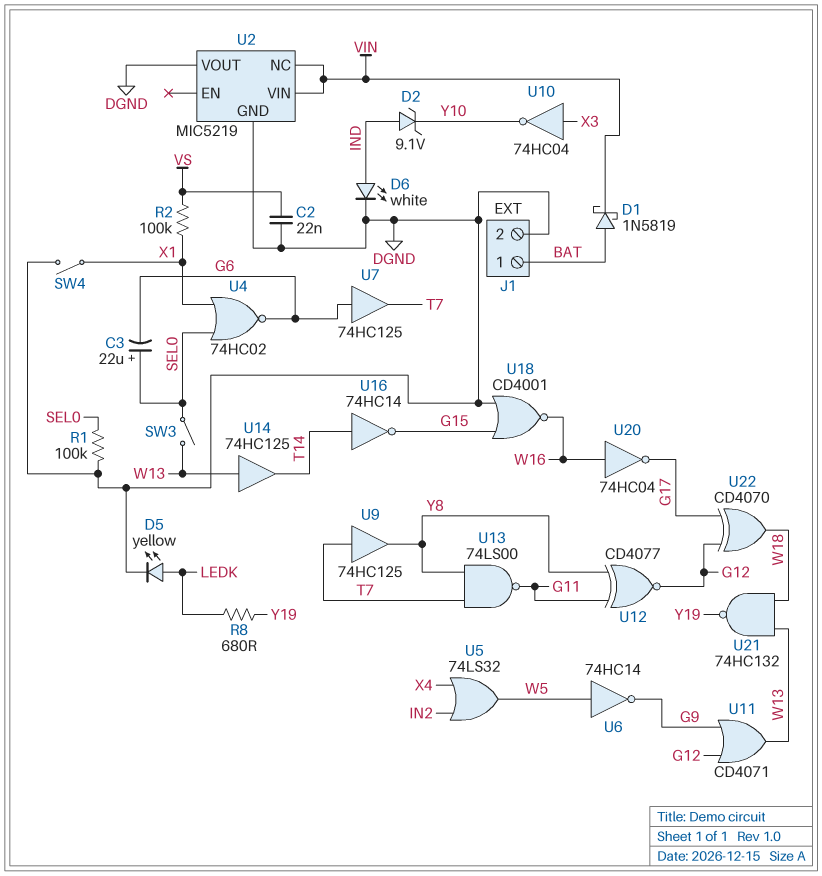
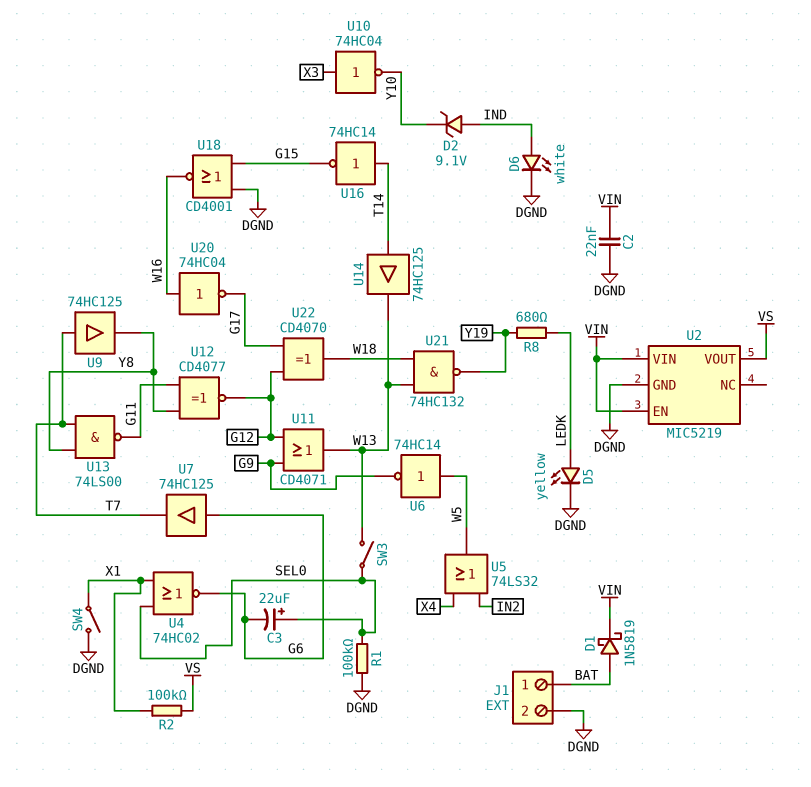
C2: 22nF (DGND, VS) -> 22nF (DGND, VIN)
U2 pin EN: none -> VIN
U2 pin NC: VIN -> none
U2 pin VOUT: DGND -> VS
U14: buffer 74HC125 (in W13, out T14) -> buffer 74HC125 (in T14, out W13)

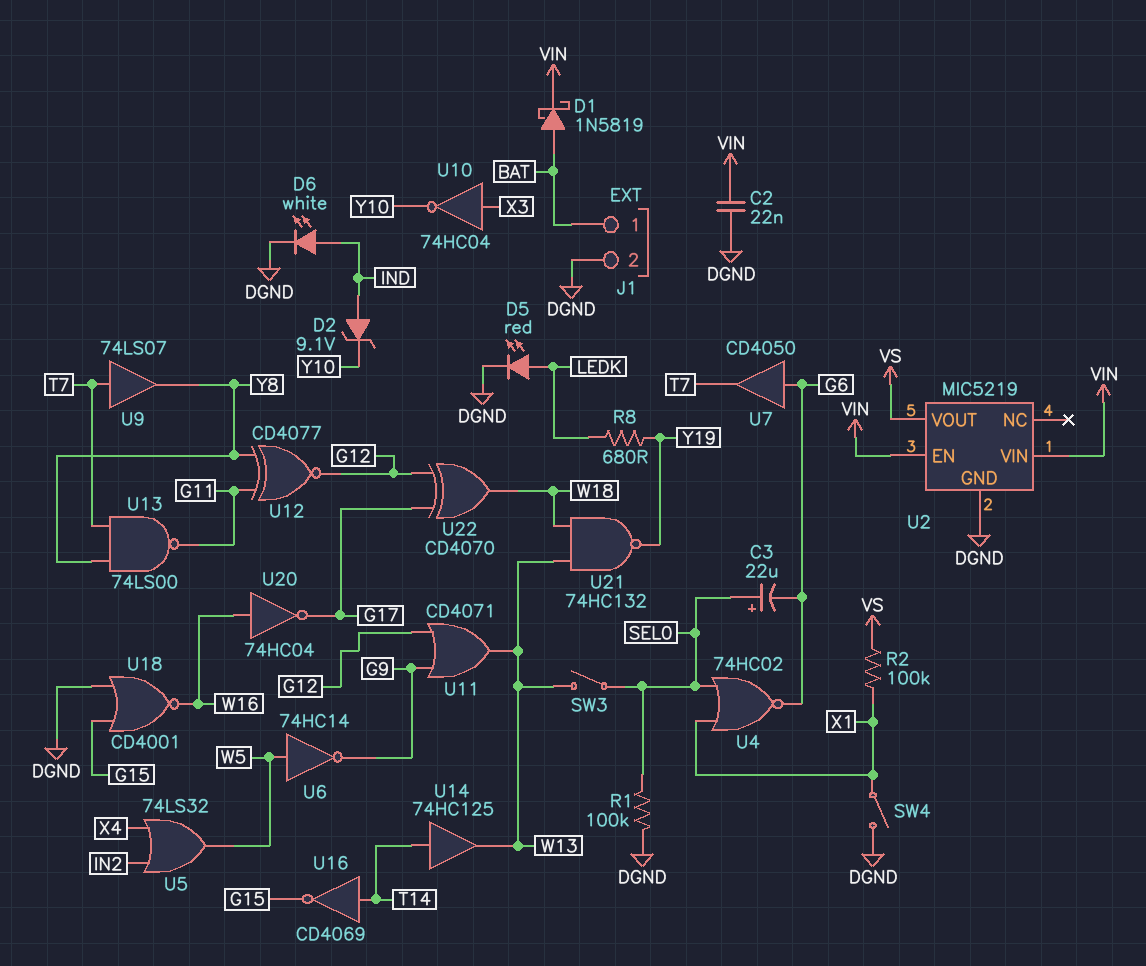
D5: LED yellow (A LEDK, K DGND) -> LED red (A LEDK, K DGND)
U7: buffer 74HC125 (in G6, out T7) -> buffer CD4050 (in G6, out T7)
U9: buffer 74HC125 (in T7, out Y8) -> buffer 74LS07 (in T7, out Y8)
U16: NOT 74HC14 (in T14, out G15) -> NOT CD4069 (in T14, out G15)

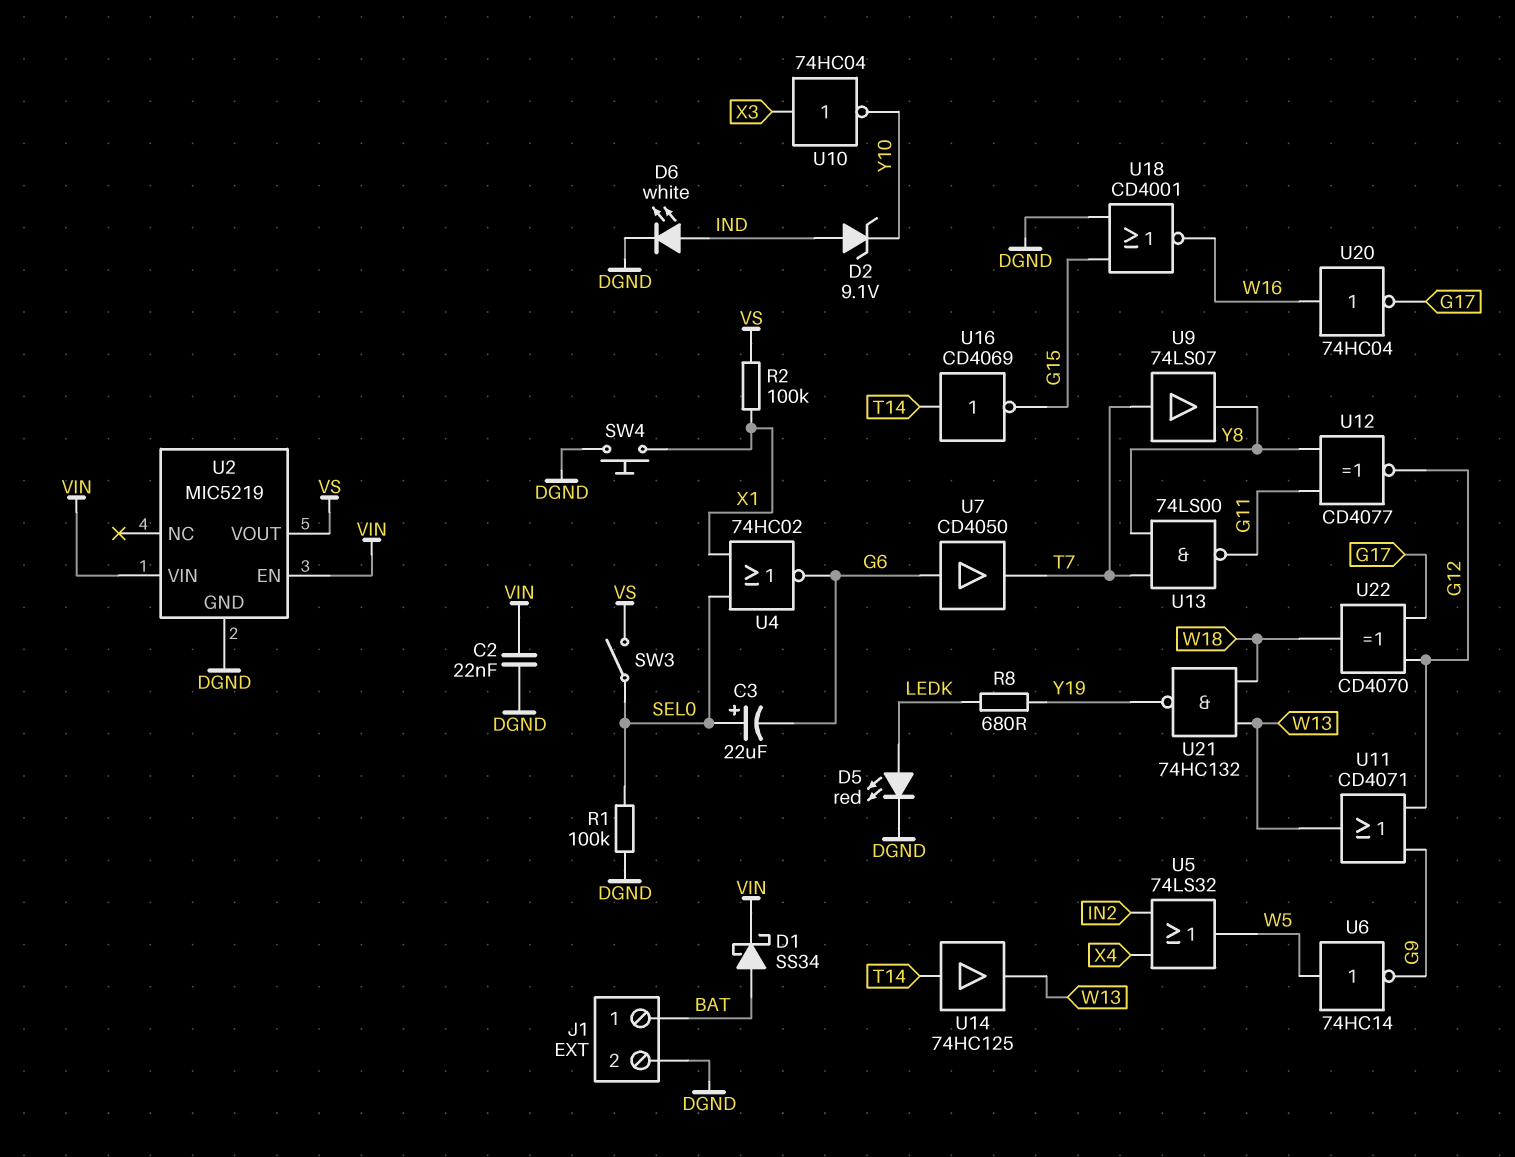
D1: schottky 1N5819 (A BAT, K VIN) -> schottky SS34 (A BAT, K VIN)
SW3: switch (SEL0, W13) -> switch (SEL0, VS)
SW4: switch (DGND, X1) -> button (DGND, X1)

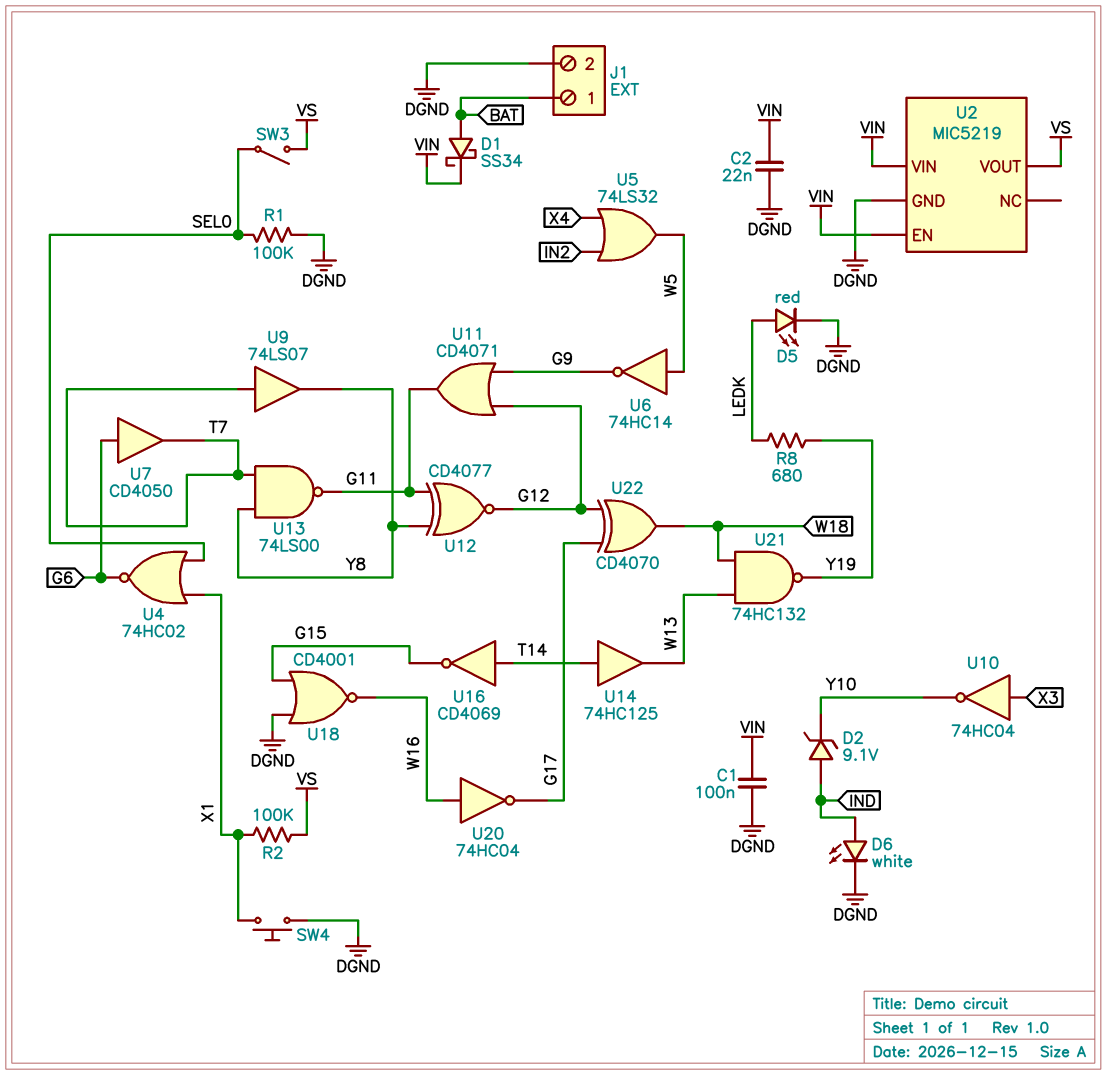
C1: none -> 100nF (DGND, VIN)
C3: 22uF (plus SEL0, minus G6) -> none
U11: OR CD4071 (in G9, in G12, out W13) -> OR CD4071 (in G9, in G12, out G11)

